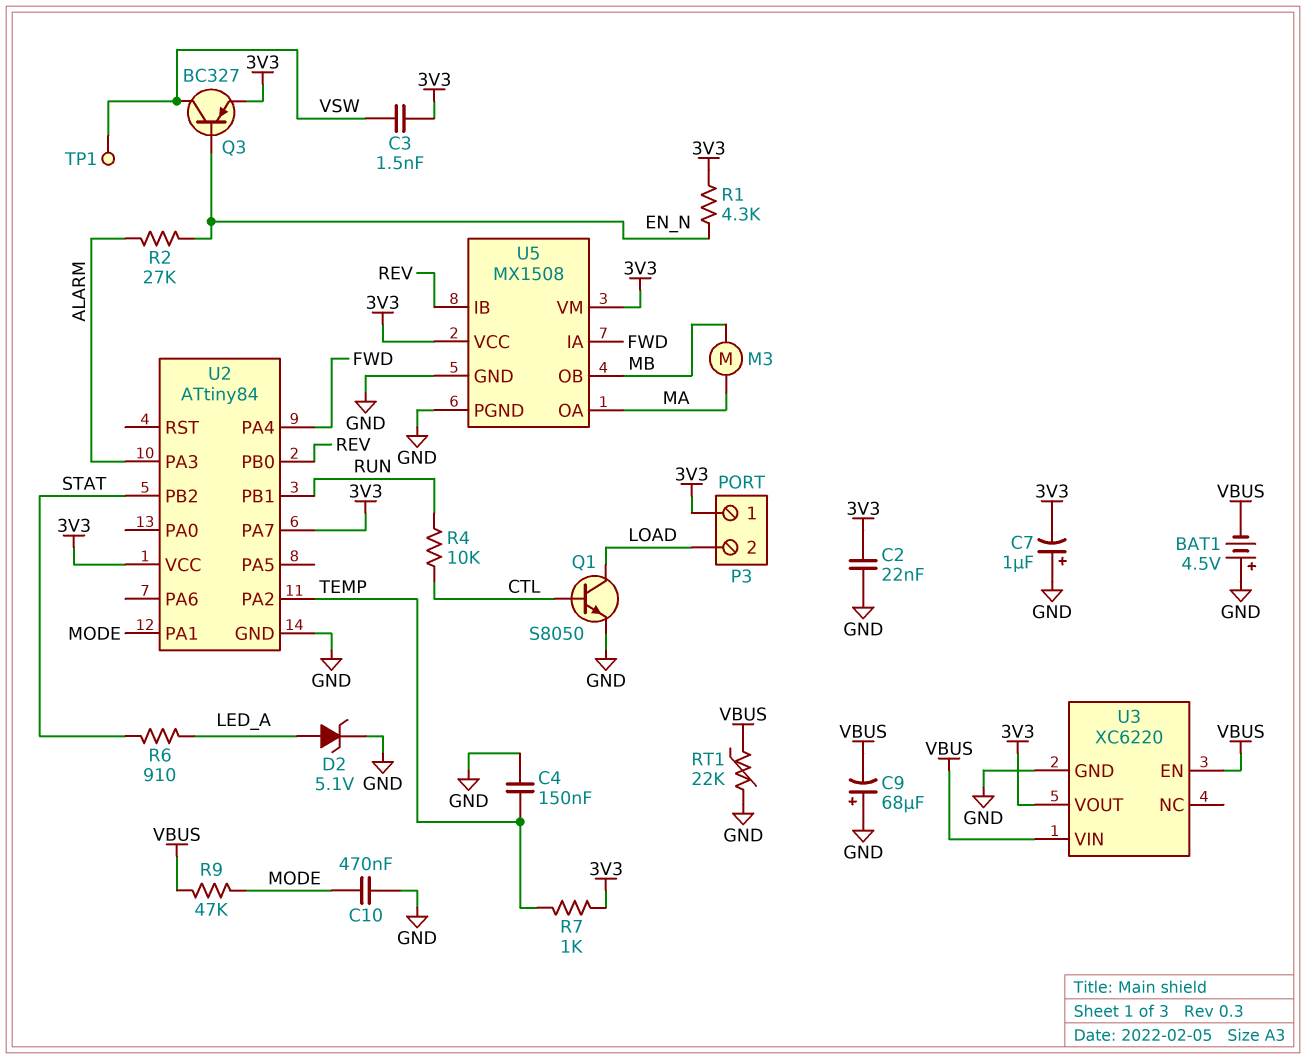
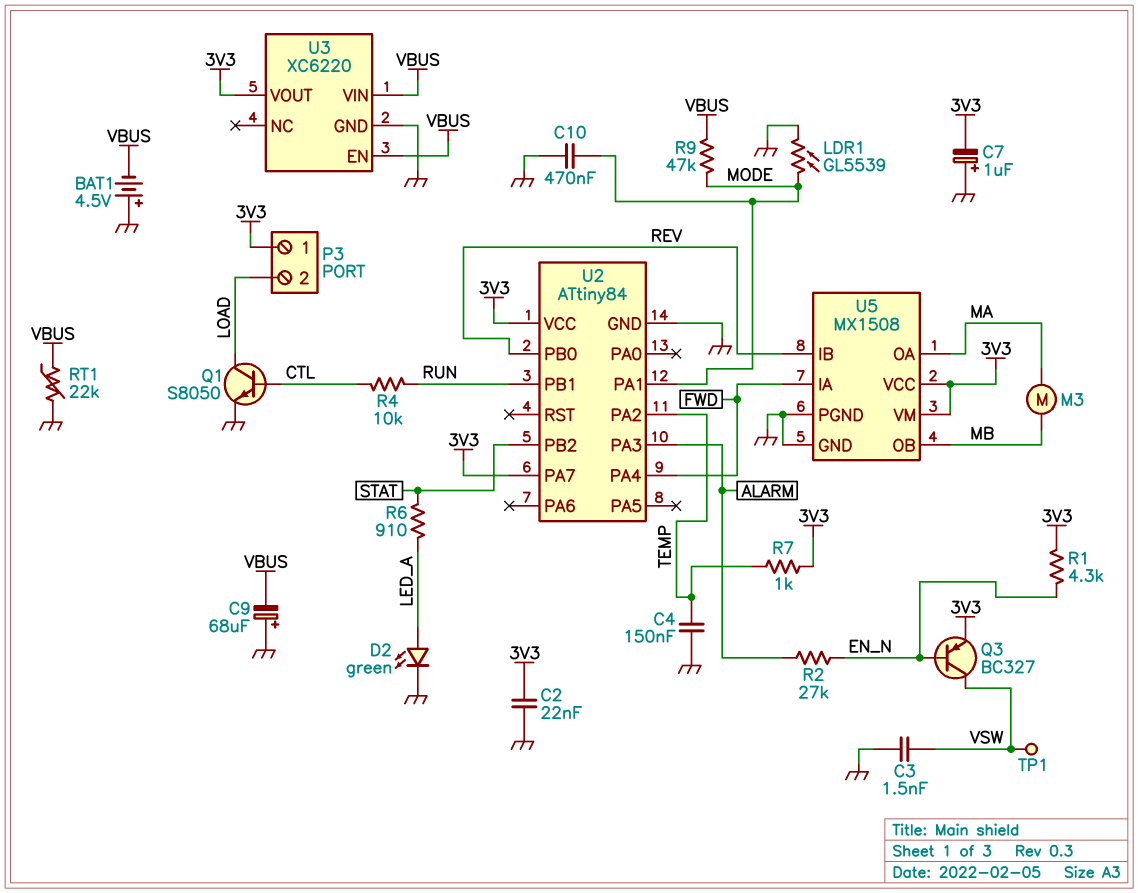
C3: 1.5nF (3V3, VSW) -> 1.5nF (GND, VSW)
D2: zener 5.1V (A LED_A, K GND) -> LED green (A LED_A, K GND)
LDR1: none -> GL5539 (GND, MODE)

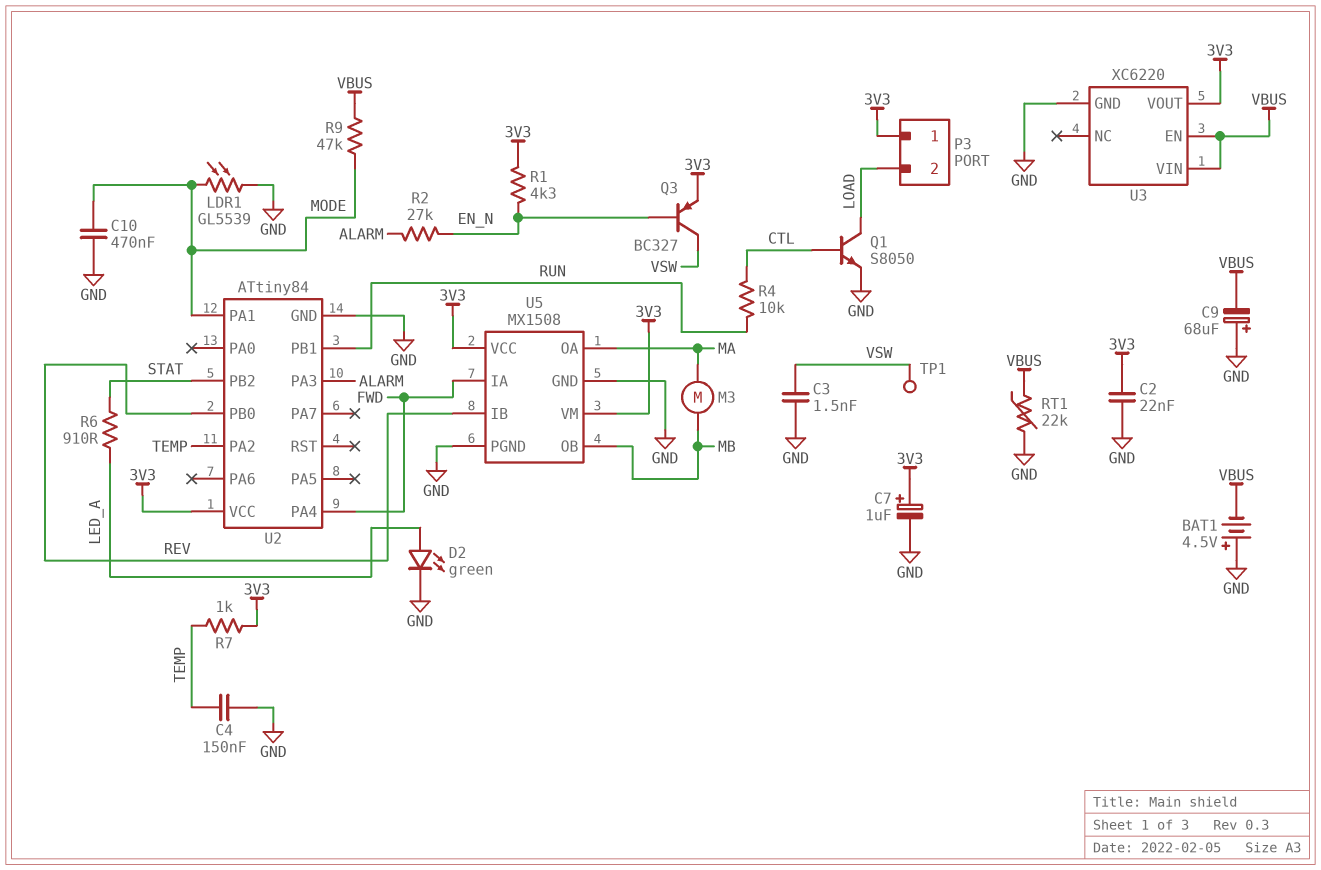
C7: 1uF (plus GND, minus 3V3) -> 1uF (plus 3V3, minus GND)
U2 pin PA7: 3V3 -> none

